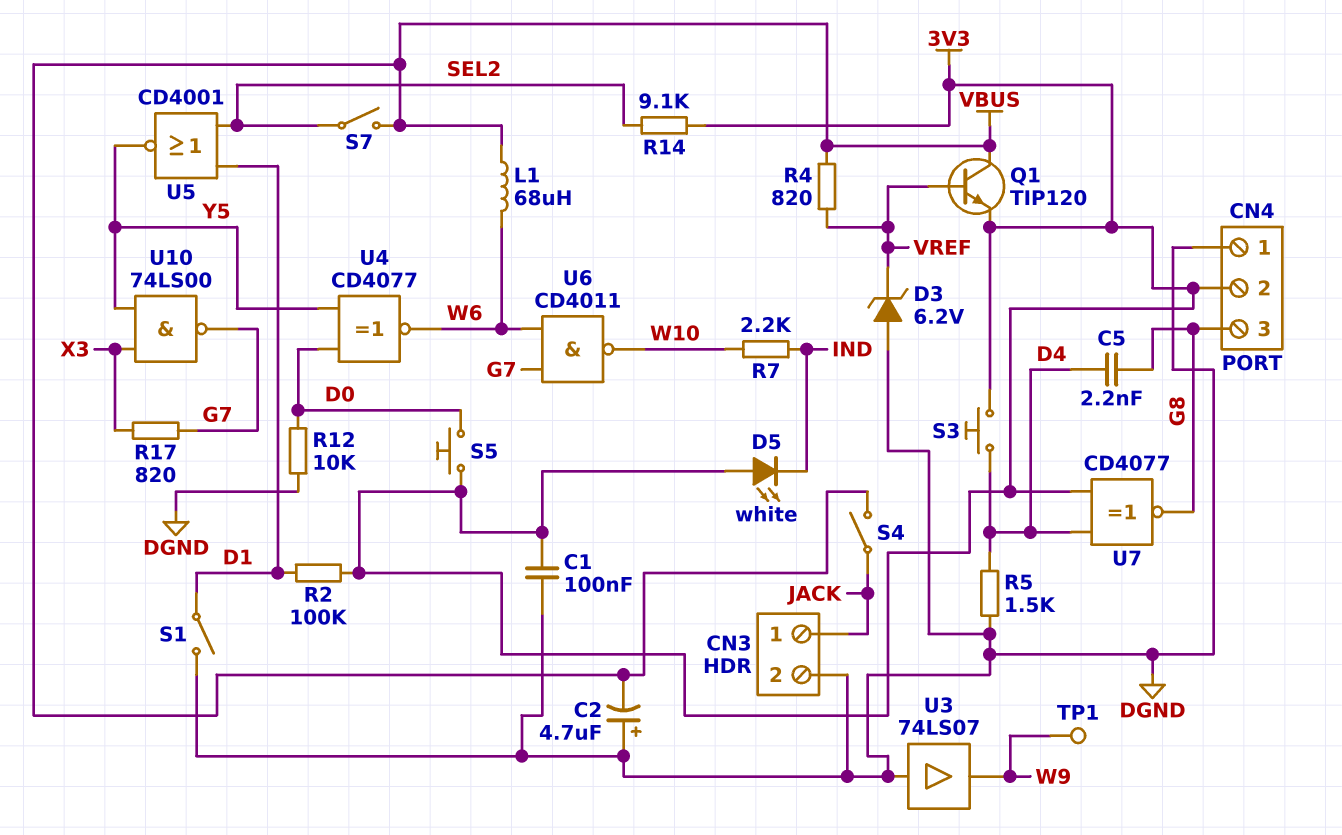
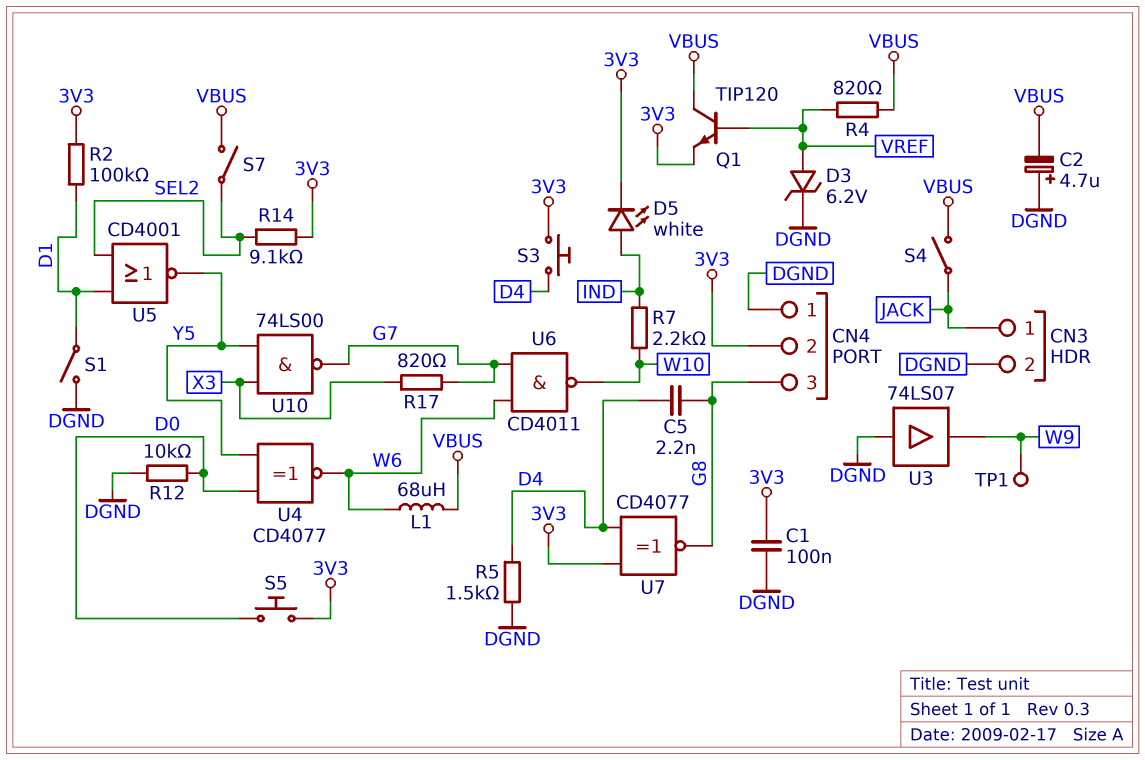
D3: zener 6.2V (A DGND, K VREF) -> zener 6.2V (A VREF, K DGND)
D5: LED white (A 3V3, K IND) -> LED white (A IND, K 3V3)

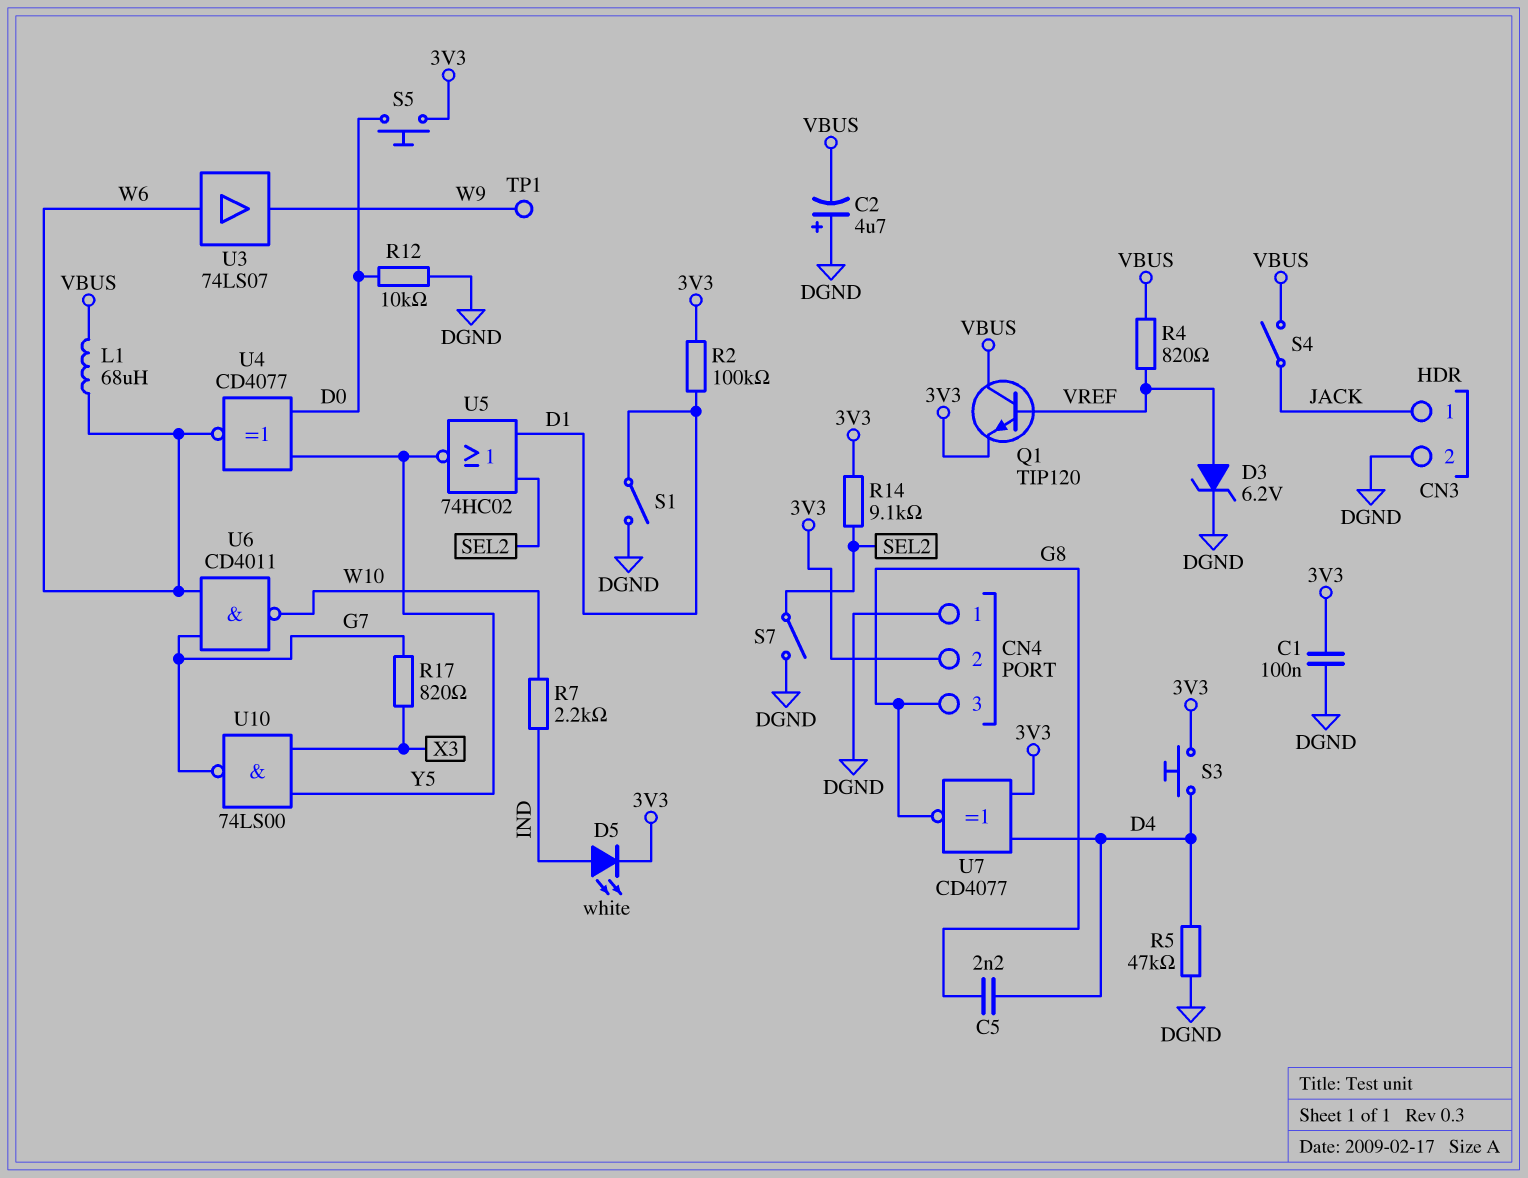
R5: 1.5k (D4, DGND) -> 47k (D4, DGND)
S7: switch (SEL2, VBUS) -> switch (DGND, SEL2)
U3: buffer 74LS07 (in DGND, out W9) -> buffer 74LS07 (in W6, out W9)
U5: NOR CD4001 (in D1, in SEL2, out Y5) -> NOR 74HC02 (in D1, in SEL2, out Y5)

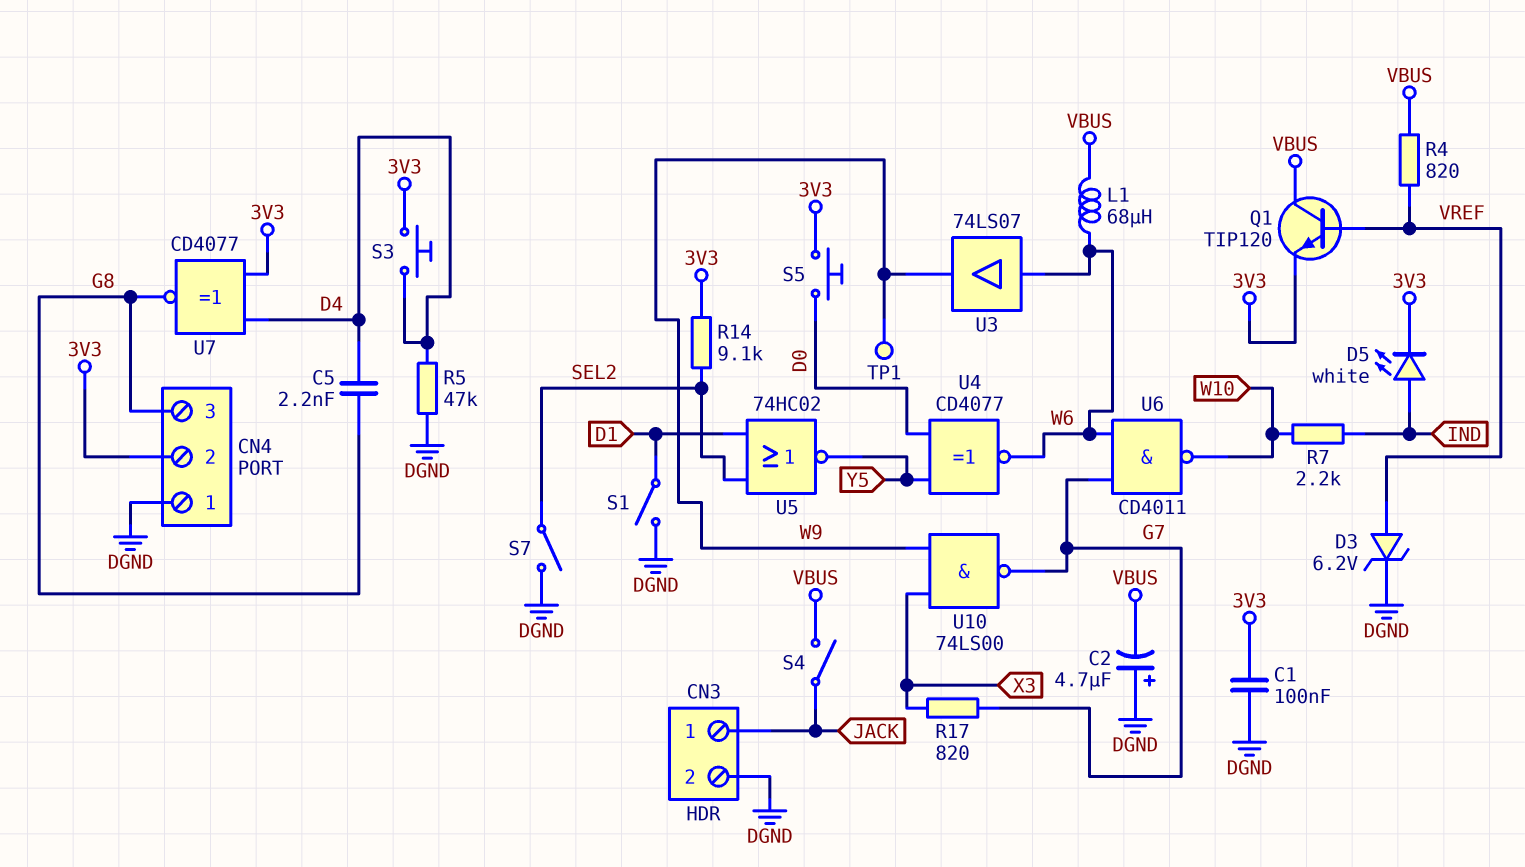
R2: 100k (3V3, D1) -> none
R12: 10k (D0, DGND) -> none
U10: NAND 74LS00 (in X3, in Y5, out G7) -> NAND 74LS00 (in W9, in X3, out G7)

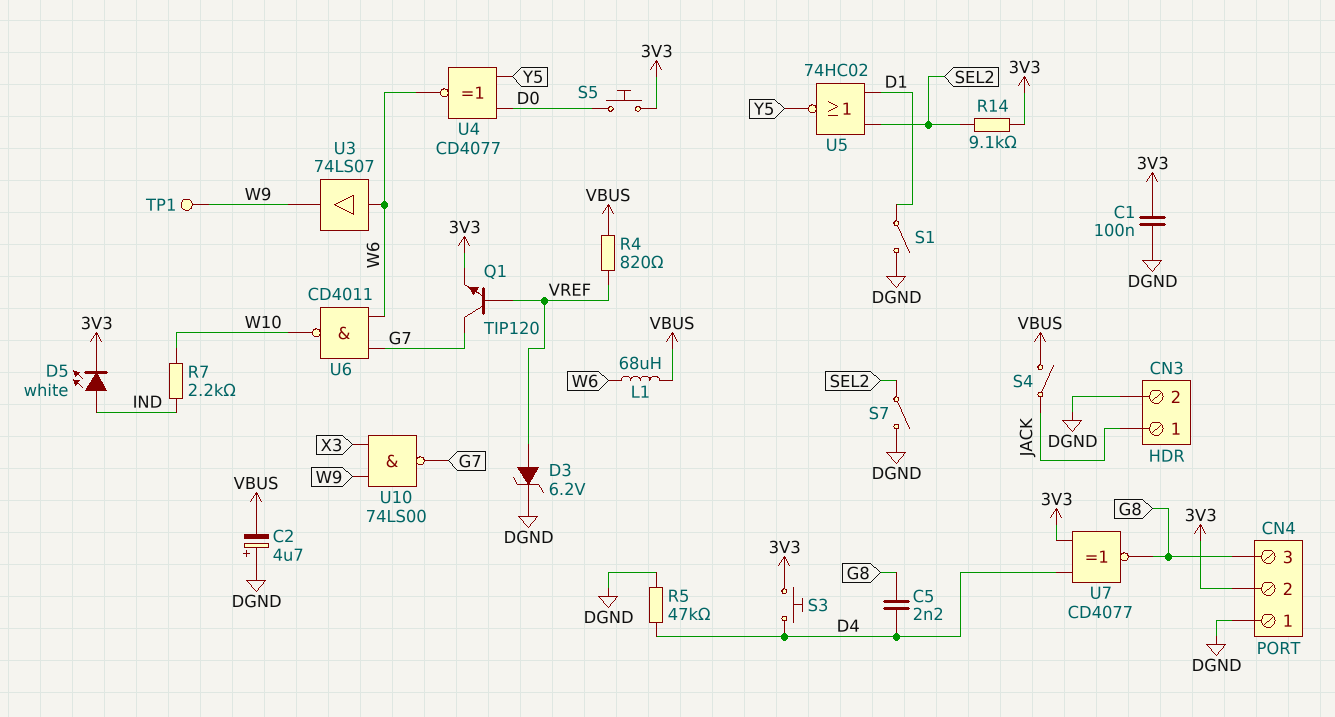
Q1: NPN TIP120 (B VREF, C VBUS, E 3V3) -> NPN TIP120 (B VREF, C G7, E 3V3)
R17: 820 (G7, X3) -> none

